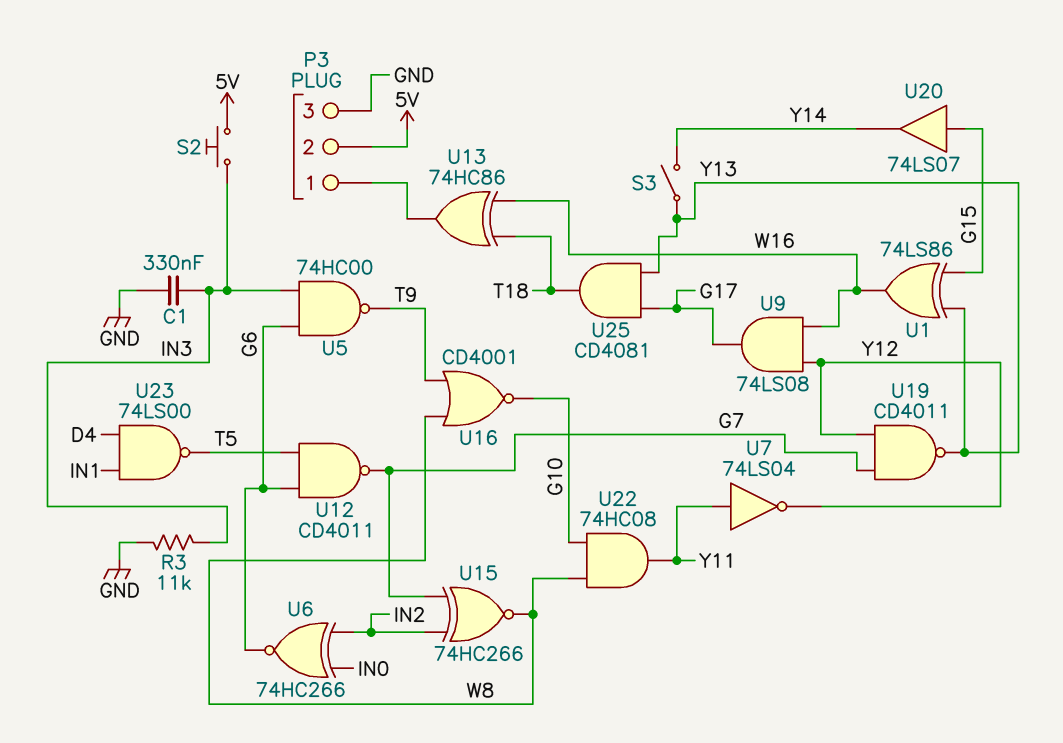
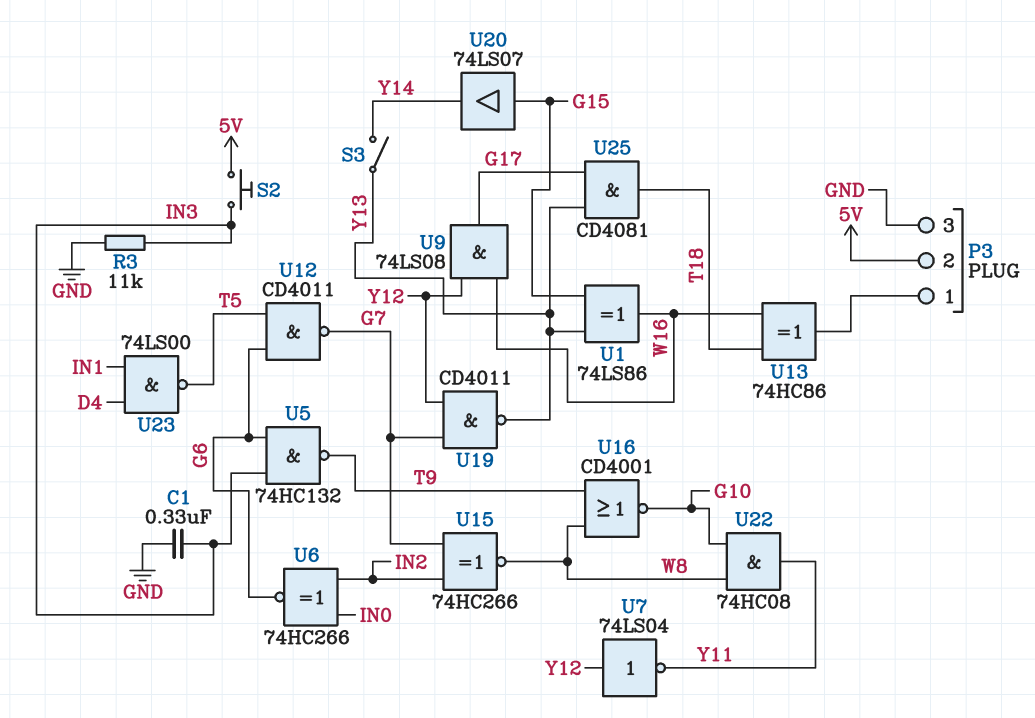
U5: NAND 74HC00 (in G6, in IN3, out T9) -> NAND 74HC132 (in G6, in IN3, out T9)
U7: NOT 74LS04 (in Y11, out Y12) -> NOT 74LS04 (in Y12, out Y11)

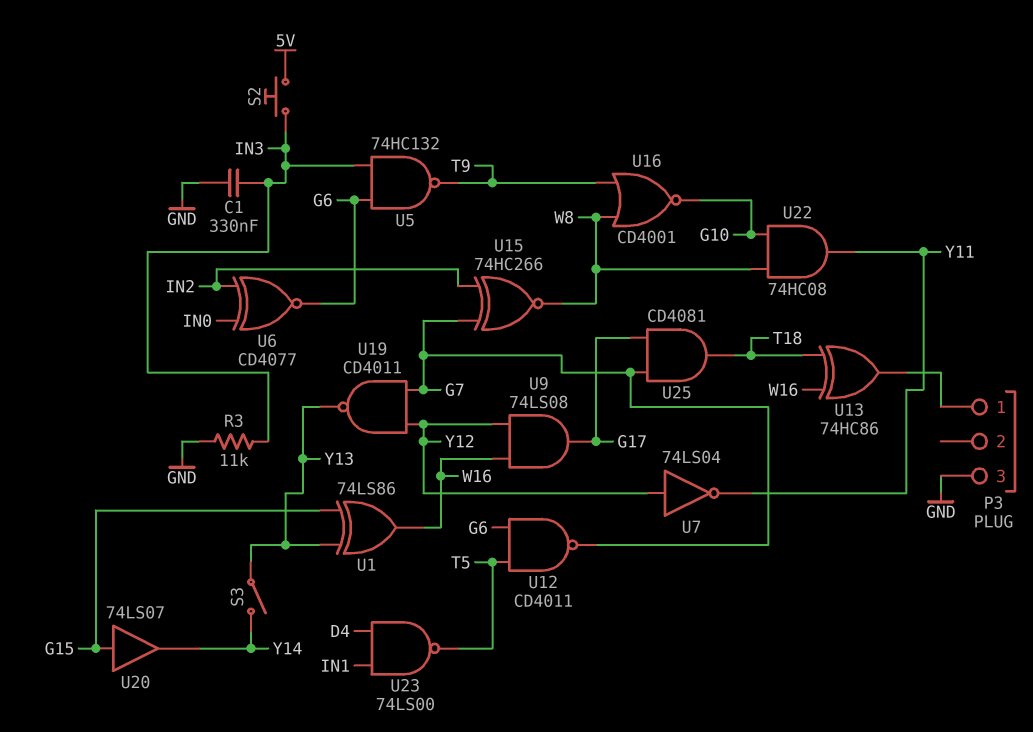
P3 pin 2: 5V -> none
U6: XNOR 74HC266 (in IN0, in IN2, out G6) -> XNOR CD4077 (in IN0, in IN2, out G6)
U25: AND CD4081 (in G17, in Y13, out T18) -> AND CD4081 (in G7, in G17, out T18)

